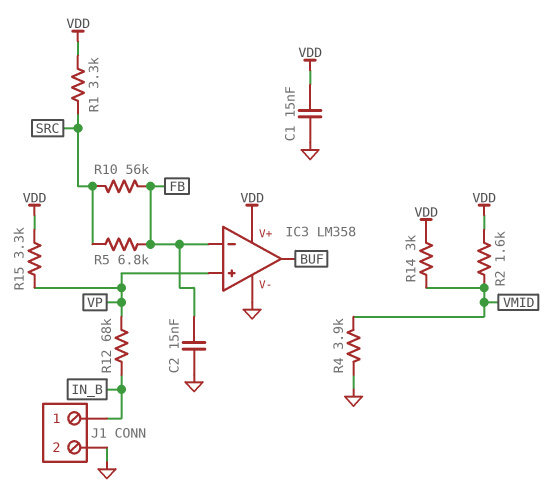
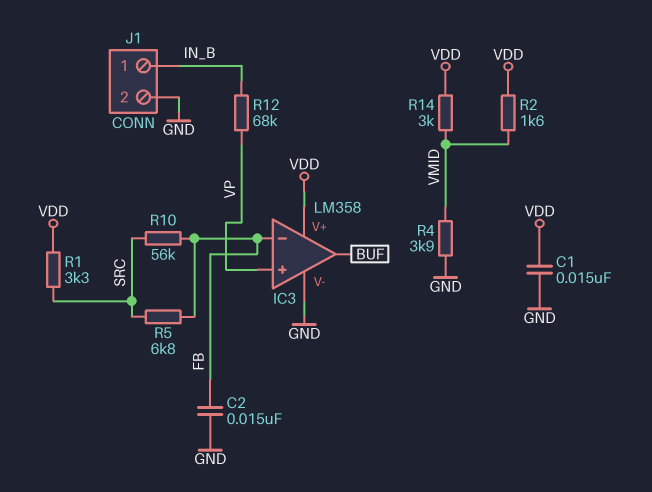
R15: 3.3k (VDD, VP) -> none

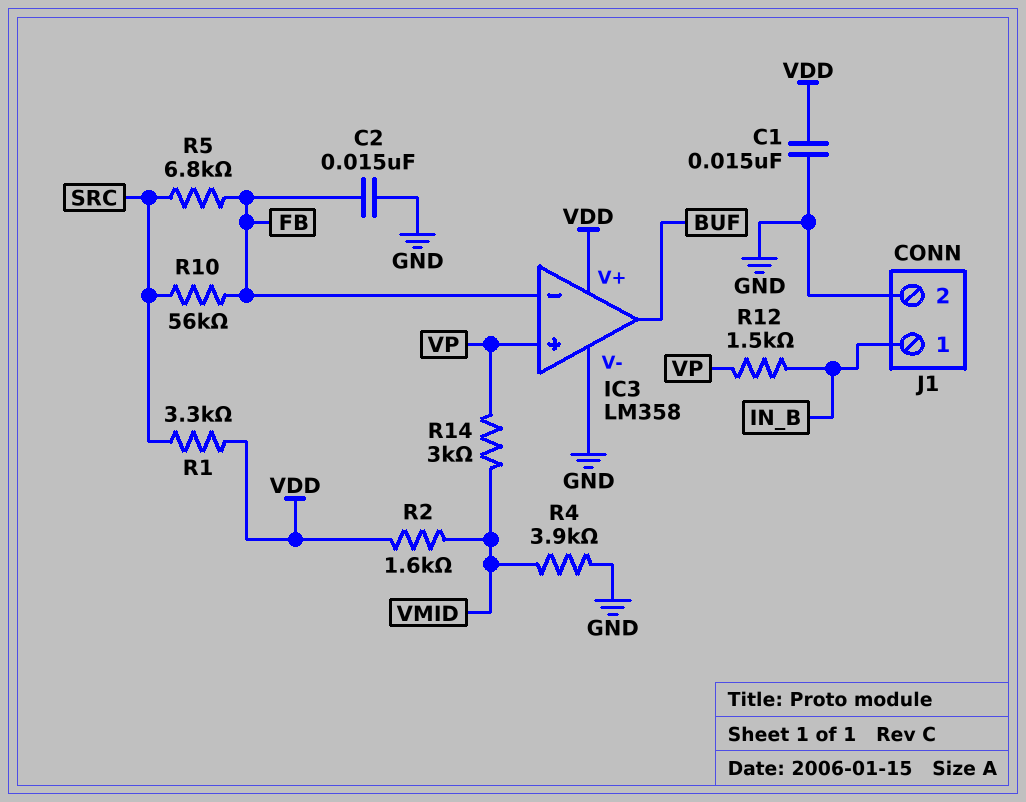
R12: 68k (IN_B, VP) -> 1.5k (IN_B, VP)
R14: 3k (VDD, VMID) -> 3k (VMID, VP)

